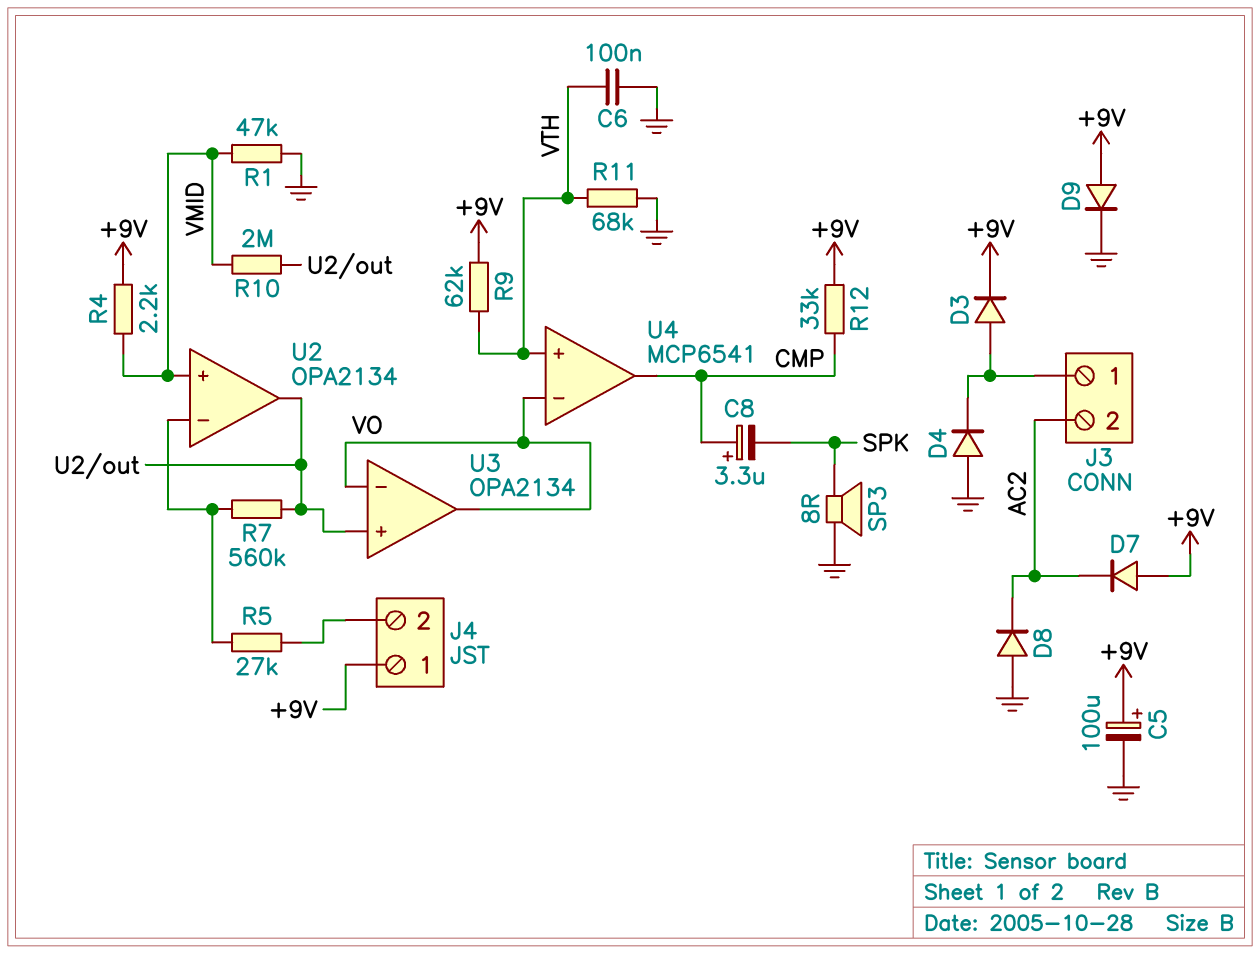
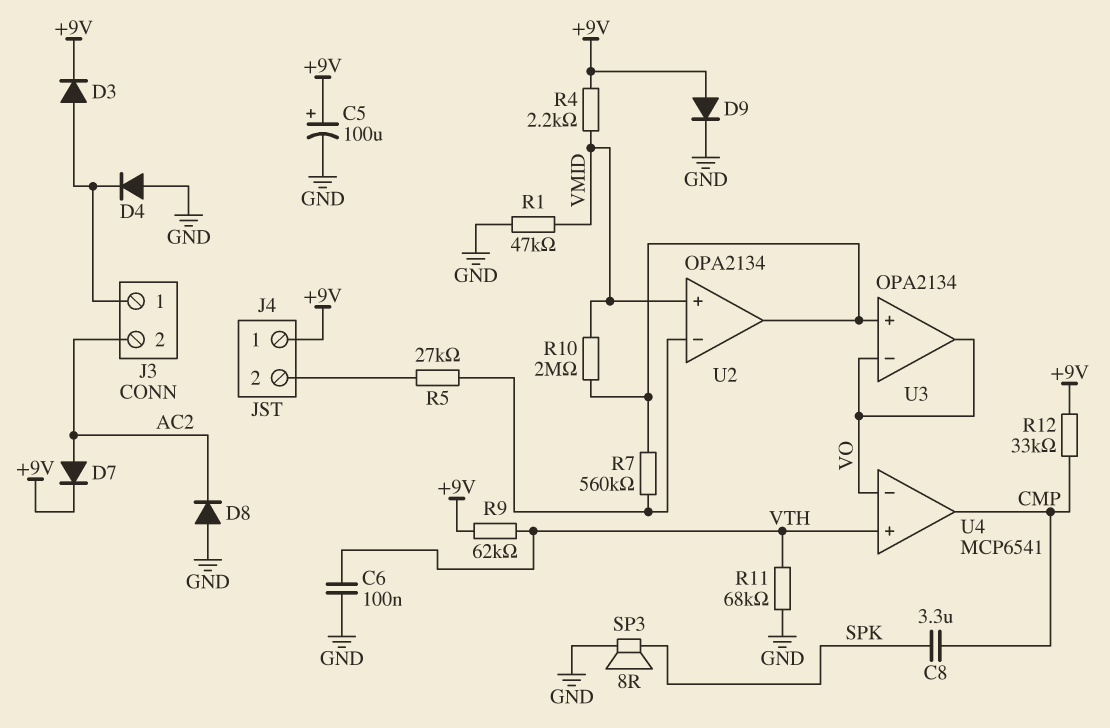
C8: 3.3uF (plus CMP, minus SPK) -> 3.3uF (CMP, SPK)
D7: diode (A +9V, K AC2) -> diode (A AC2, K +9V)

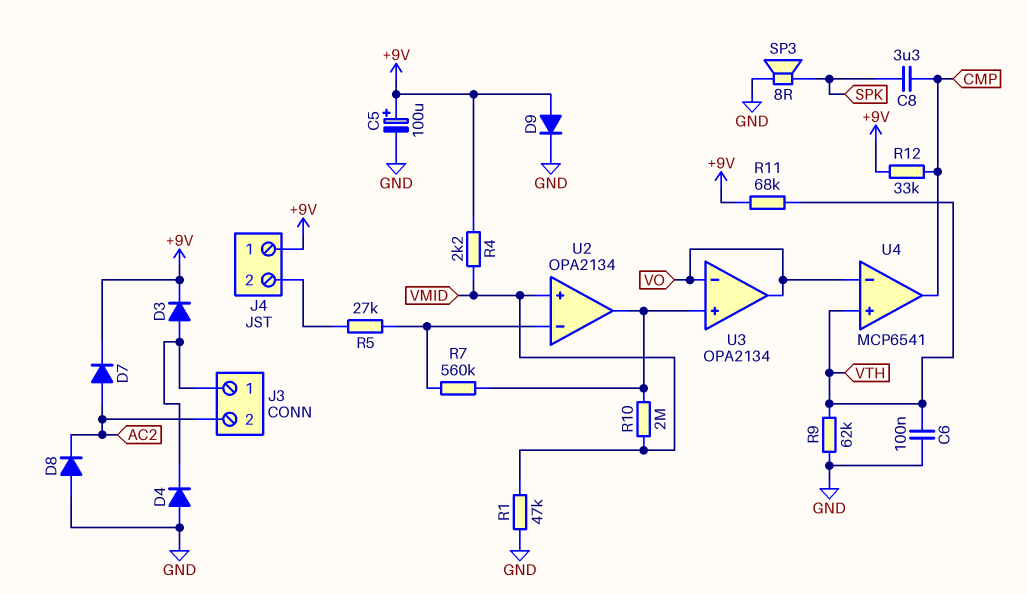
R9: 62k (+9V, VTH) -> 62k (GND, VTH)
R11: 68k (GND, VTH) -> 68k (+9V, VTH)

